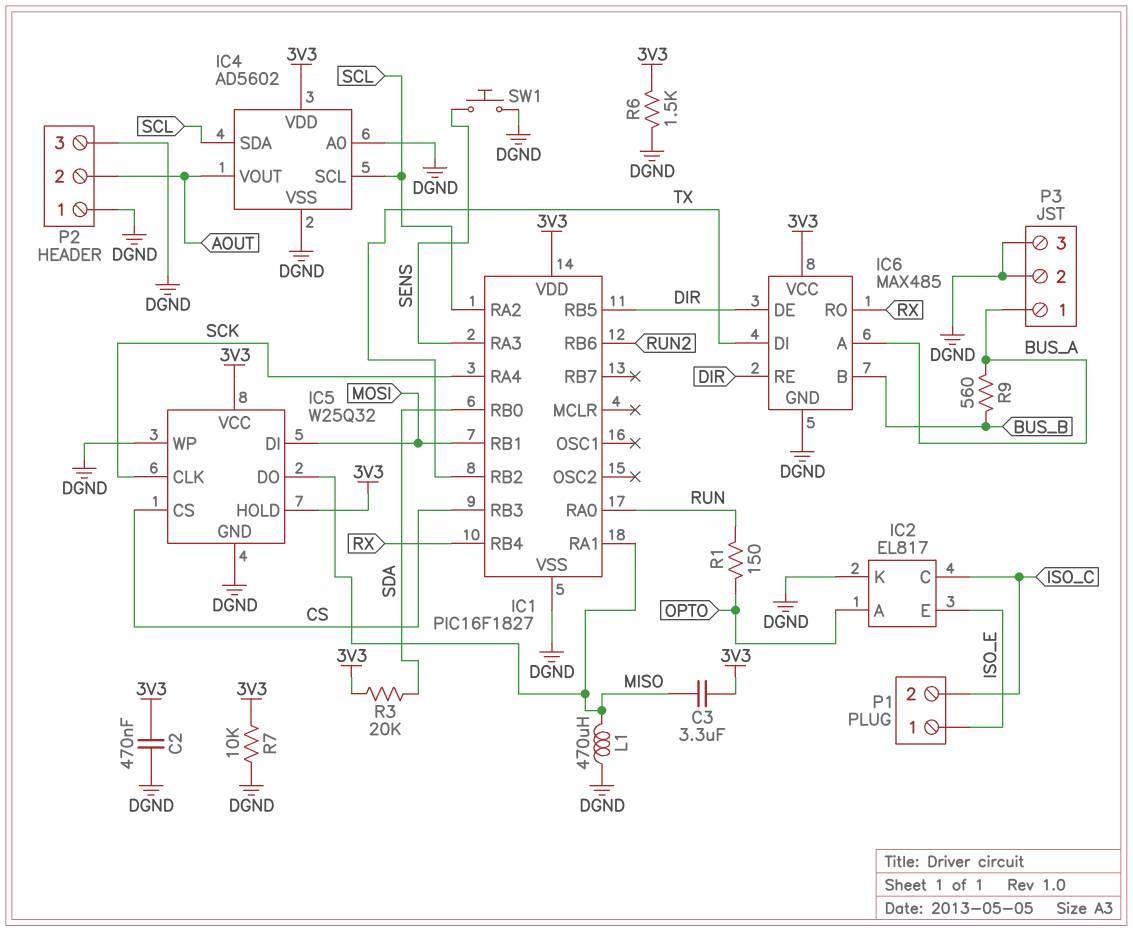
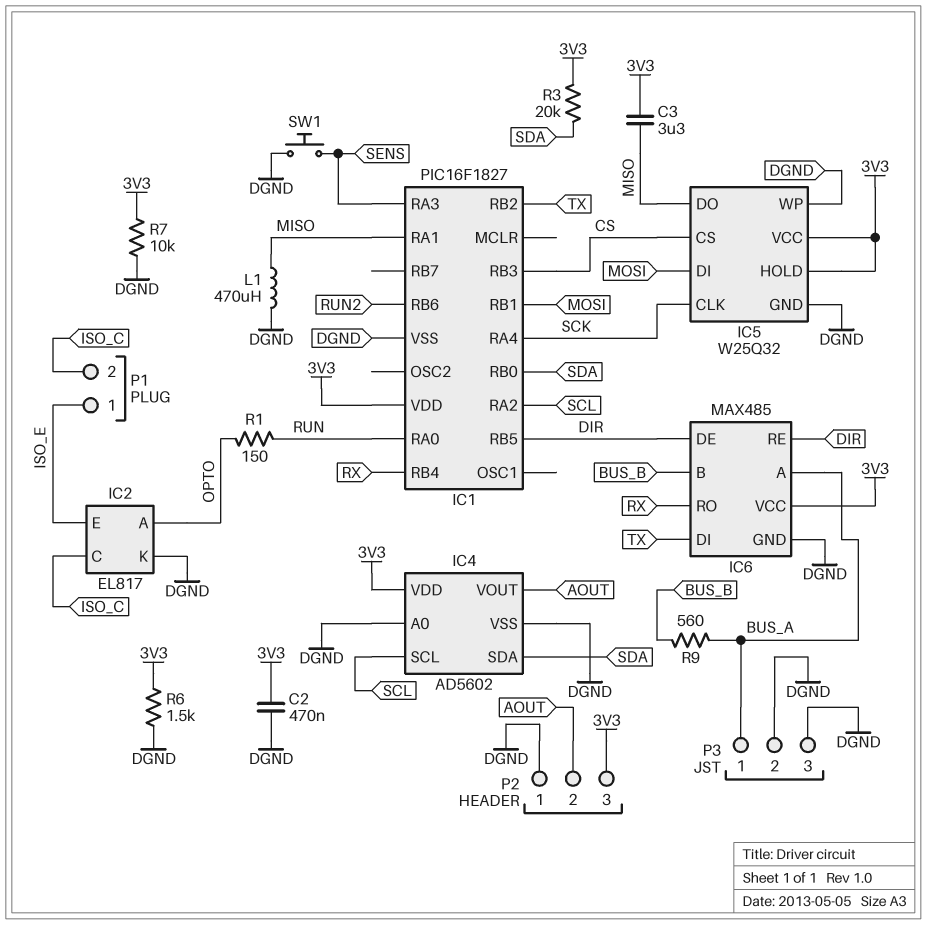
IC4 pin SDA: SCL -> SDA
P2 pin 3: DGND -> 3V3

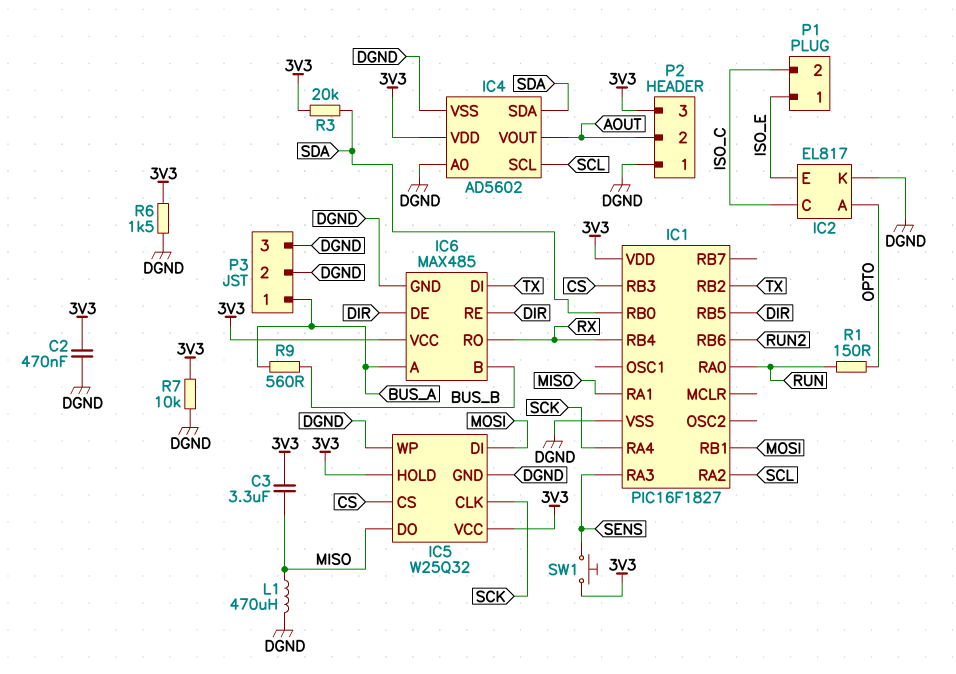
SW1: button (DGND, SENS) -> button (3V3, SENS)

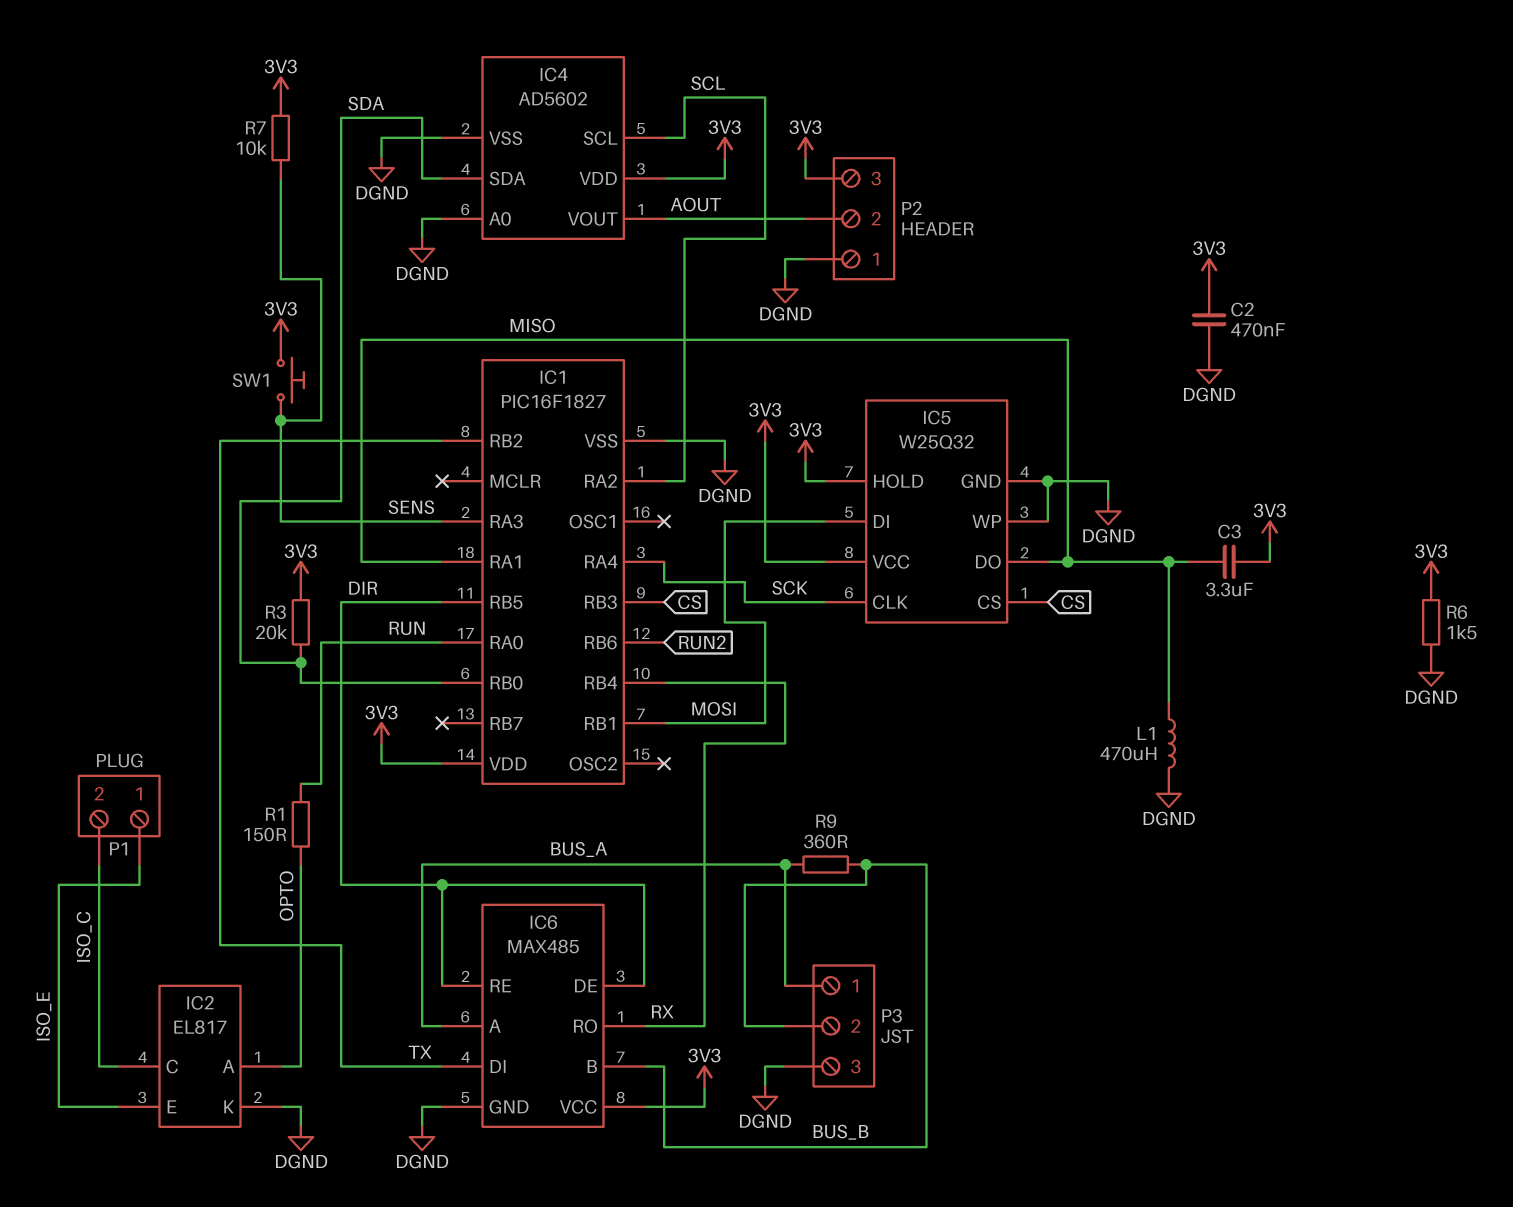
P3 pin 2: DGND -> BUS_B
R7: 10k (3V3, DGND) -> 10k (3V3, SENS)
R9: 560 (BUS_A, BUS_B) -> 360 (BUS_A, BUS_B)

